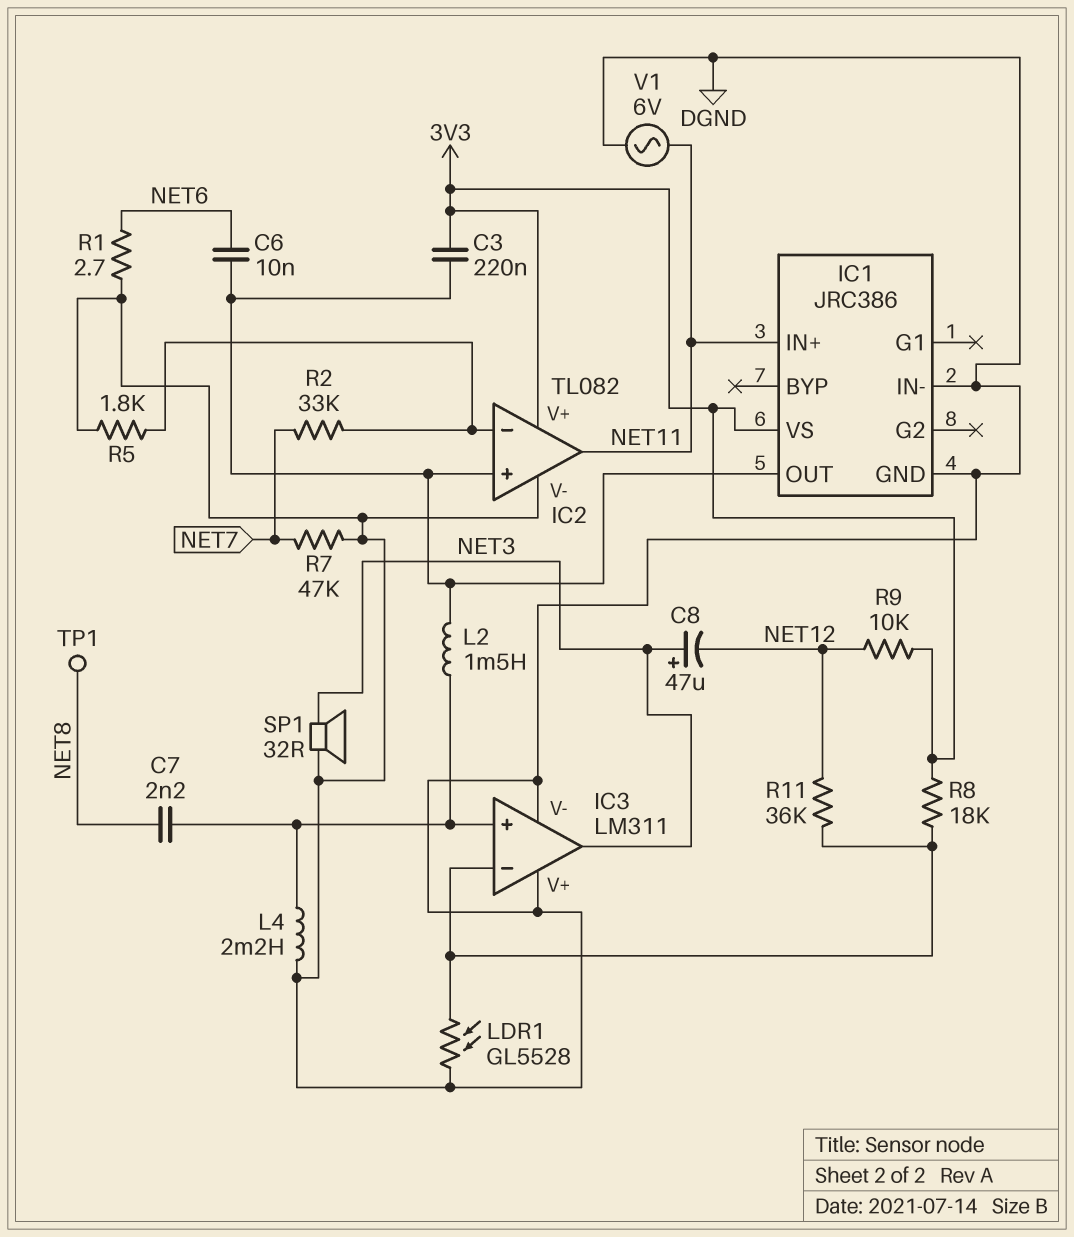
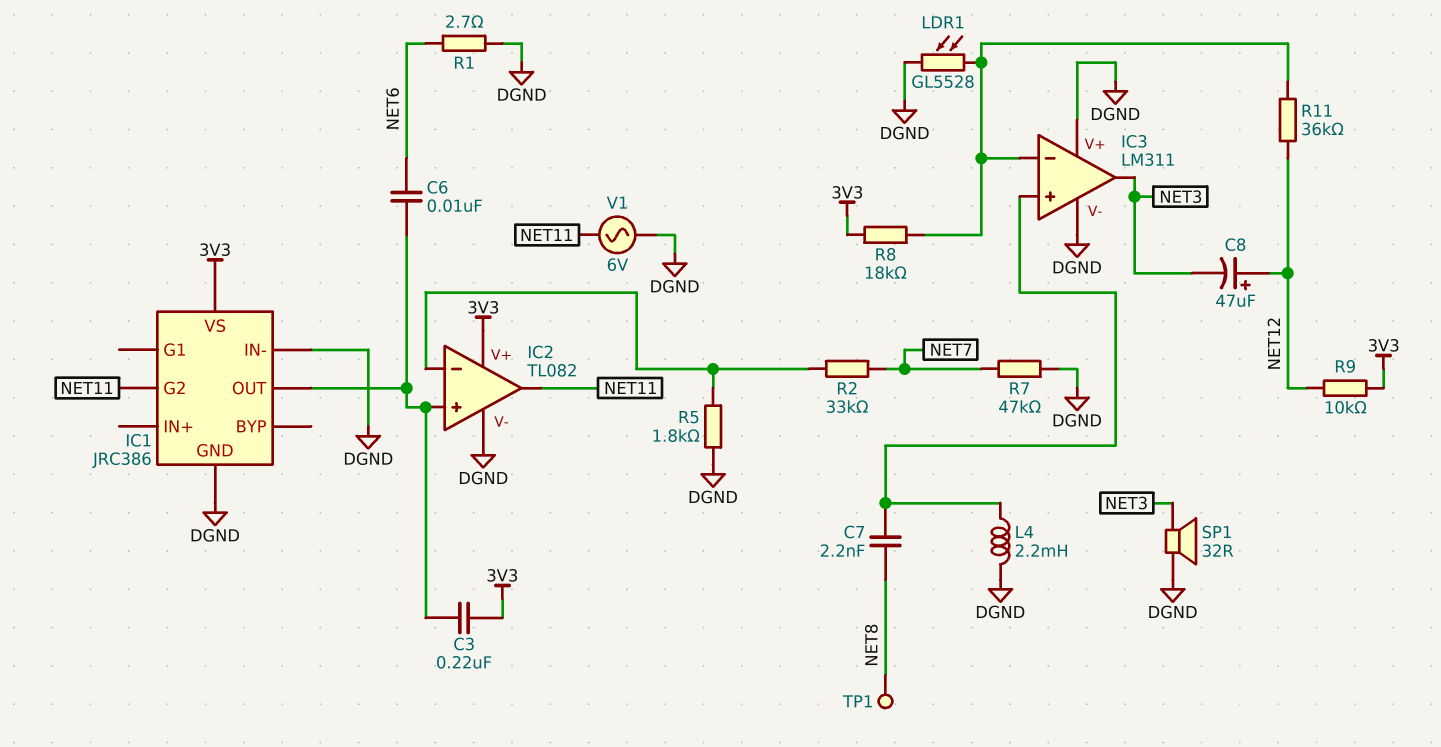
C8: 47uF (plus NET3, minus NET12) -> 47uF (plus NET12, minus NET3)
IC1 pin G2: none -> NET11
IC1 pin IN+: NET11 -> none
L2: 1.5mH (IC1/OUT, IC3/in+) -> none

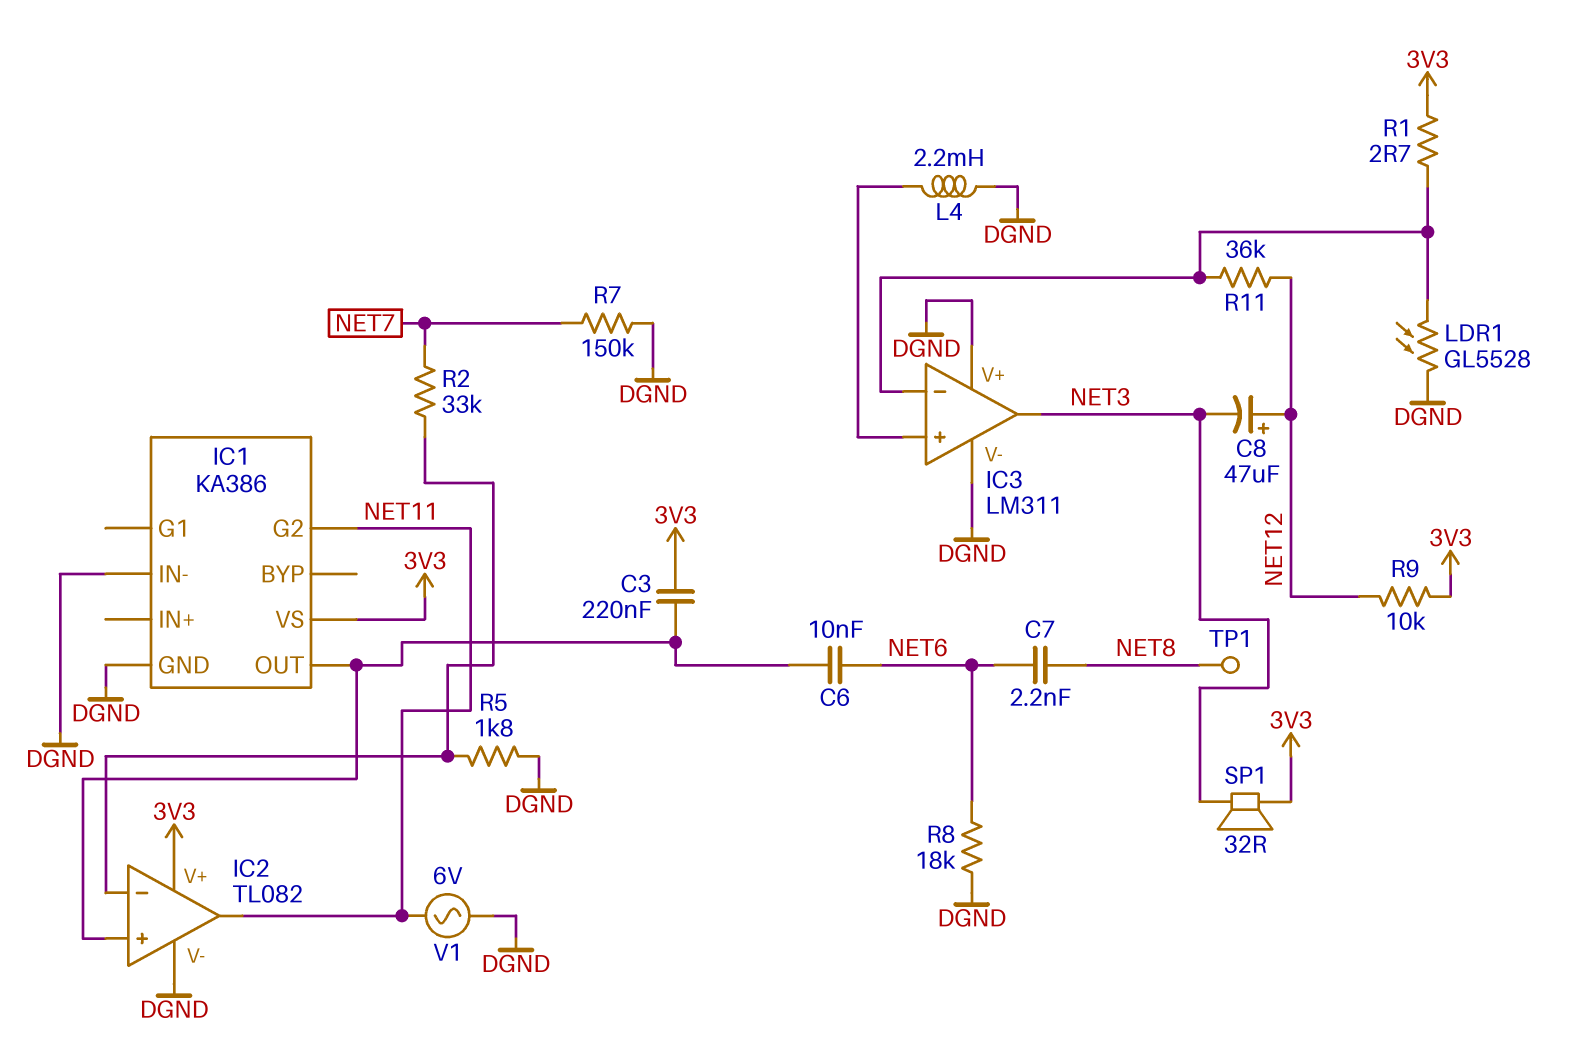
C7: 2.2nF (IC3/in+, NET8) -> 2.2nF (NET6, NET8)
IC1: JRC386 -> KA386
R1: 2.7 (DGND, NET6) -> 2.7 (3V3, IC3/in-)
R7: 47k (DGND, NET7) -> 150k (DGND, NET7)
R8: 18k (3V3, IC3/in-) -> 18k (DGND, NET6)
SP1: speaker 32R (DGND, NET3) -> speaker 32R (3V3, NET3)

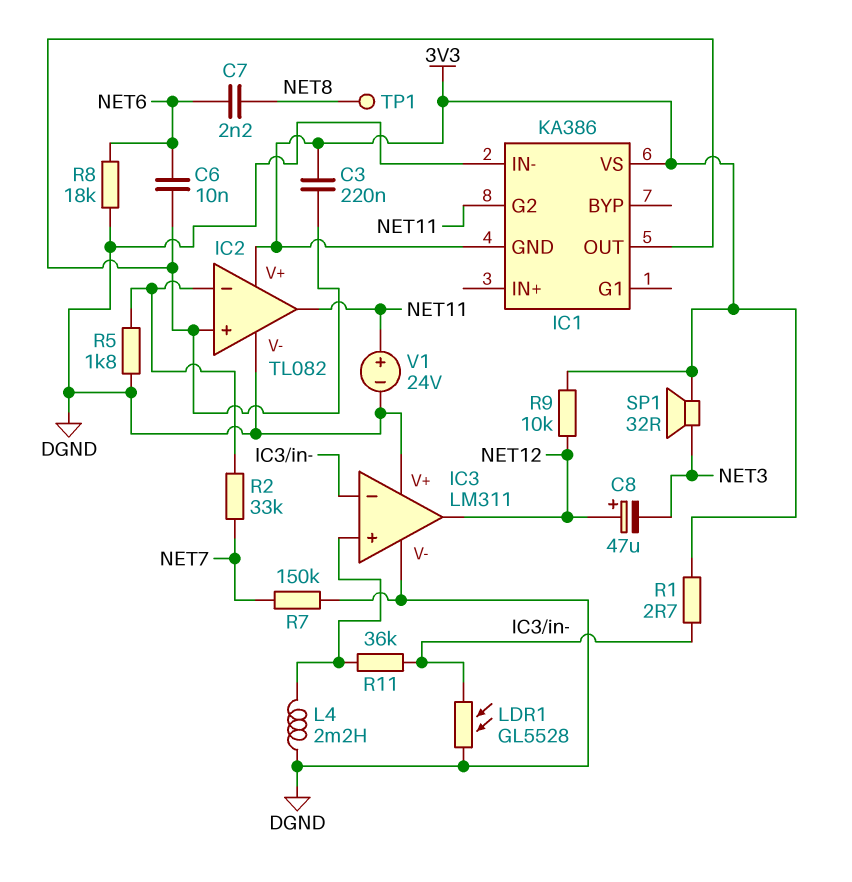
IC1 pin GND: DGND -> 3V3
IC3 pin out: NET3 -> NET12
R11: 36k (IC3/in-, NET12) -> 36k (IC3/in+, IC3/in-)
V1: AC 6V (DGND, NET11) -> 24V (plus NET11, minus DGND)

